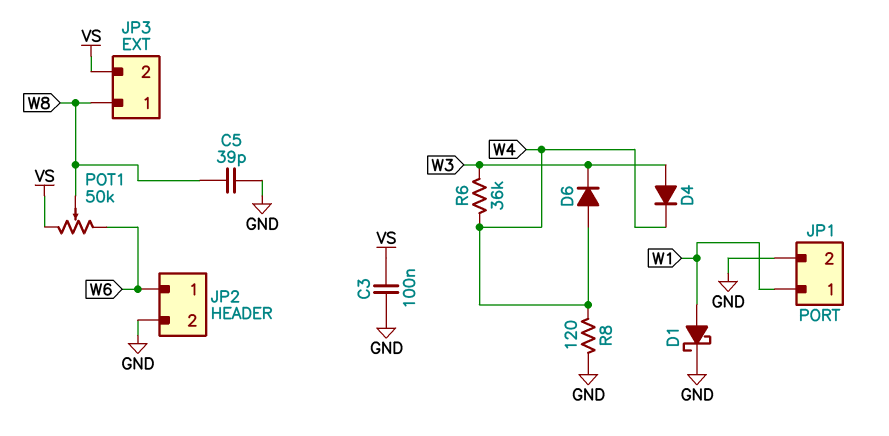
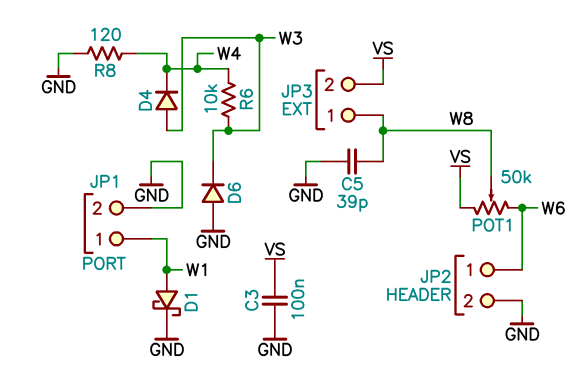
D6: diode (A W4, K W3) -> diode (A GND, K W3)
R6: 36k (W3, W4) -> 10k (W3, W4)

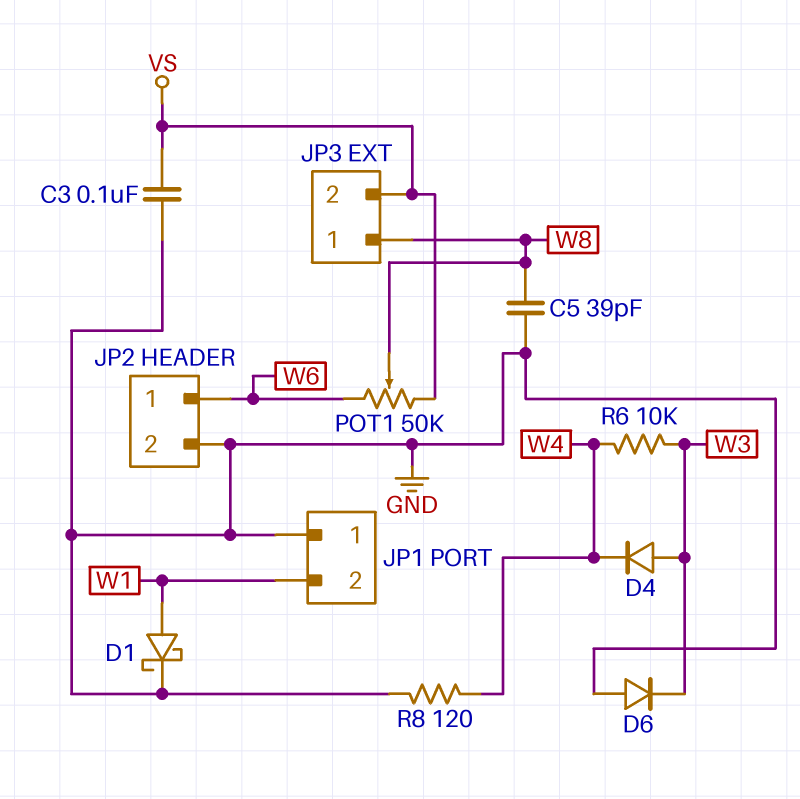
JP1 pin 1: W1 -> GND
JP1 pin 2: GND -> W1

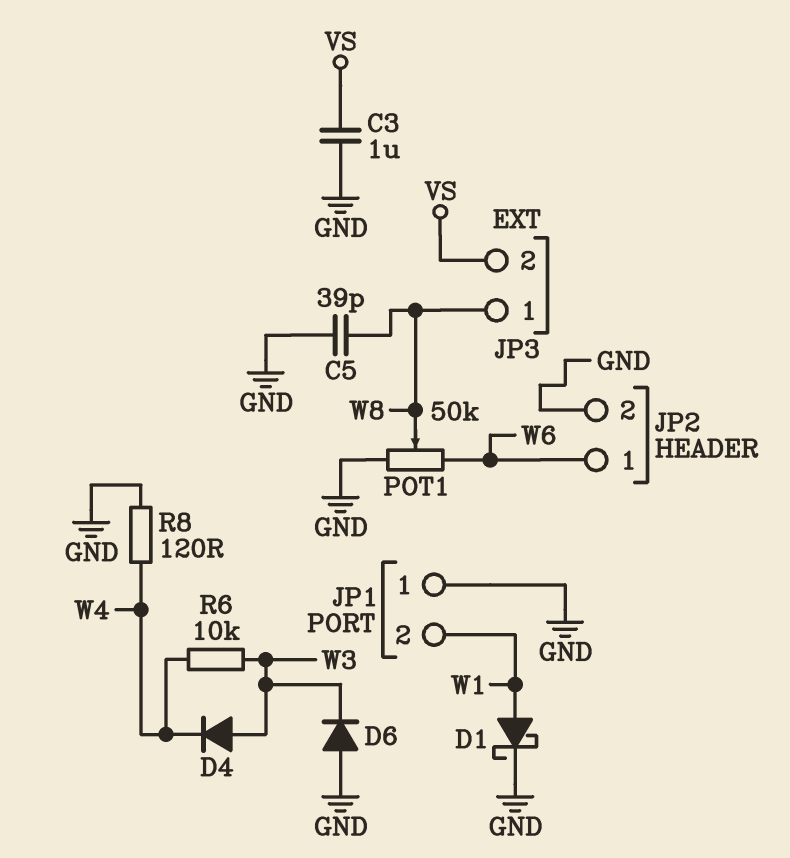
C3: 100nF (GND, VS) -> 1uF (GND, VS)
POT1: 50k (VS, W6, wiper W8) -> 50k (GND, W6, wiper W8)

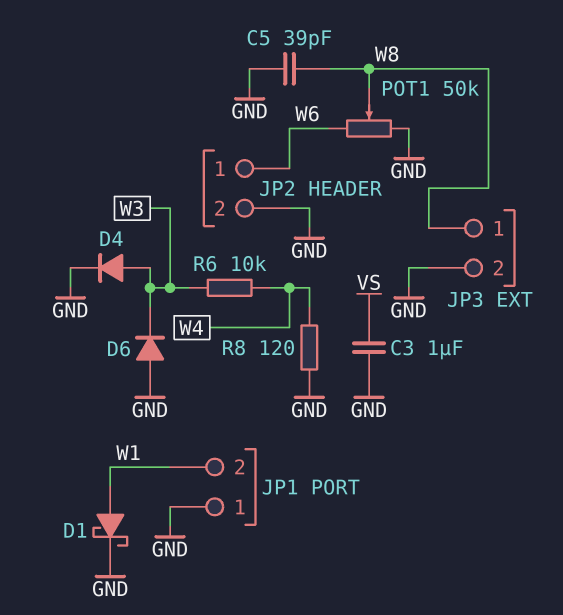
D4: diode (A W3, K W4) -> diode (A W3, K GND)
JP3 pin 2: VS -> GND

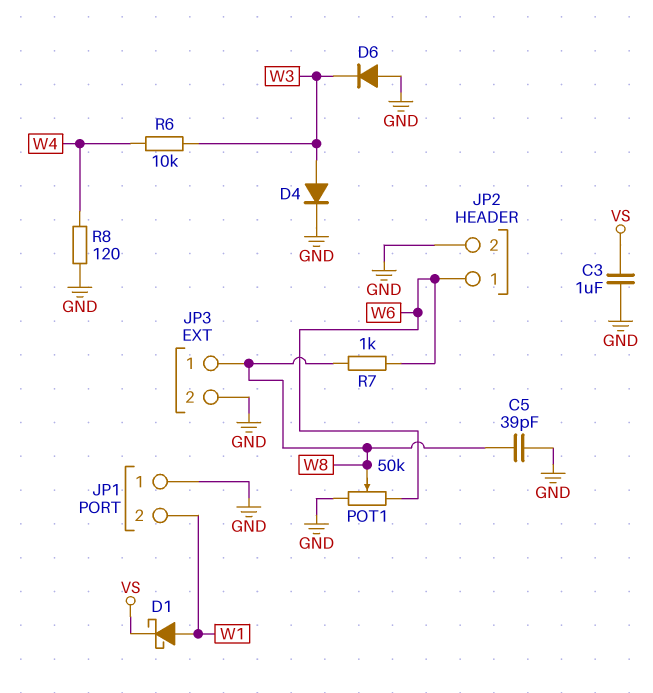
D1: schottky (A W1, K GND) -> schottky (A W1, K VS)
R7: none -> 1k (W6, W8)

